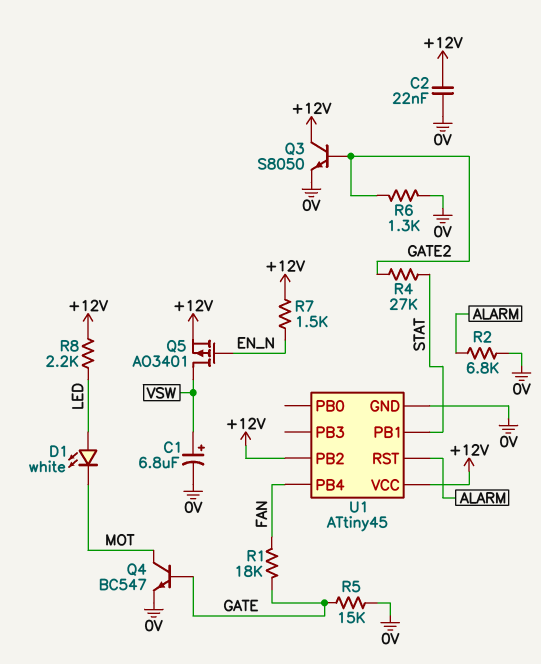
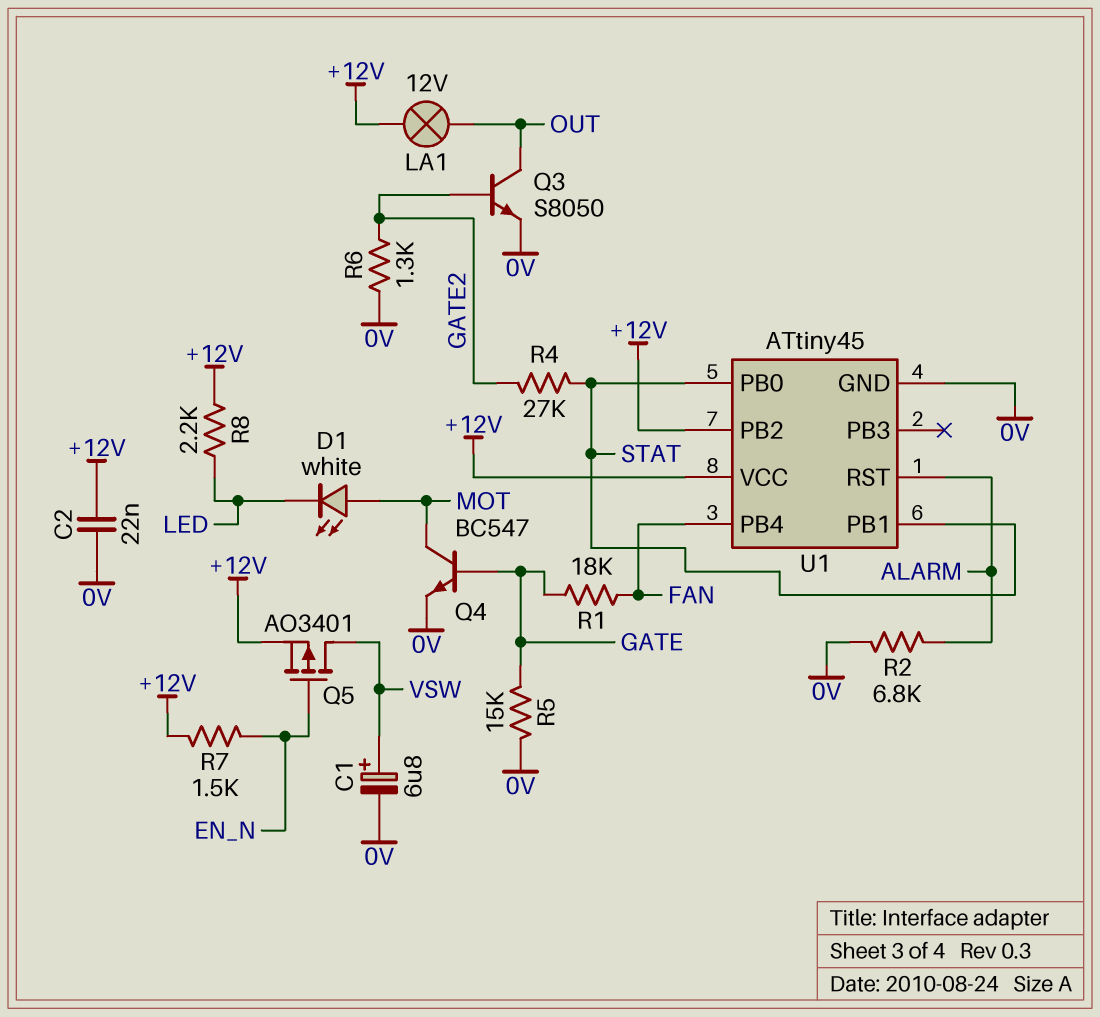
D1: LED white (A LED, K MOT) -> LED white (A MOT, K LED)
LA1: none -> lamp 12V (+12V, OUT)
Q3: NPN S8050 (B GATE2, C +12V, E 0V) -> NPN S8050 (B GATE2, C OUT, E 0V)
U1 pin PB0: none -> STAT

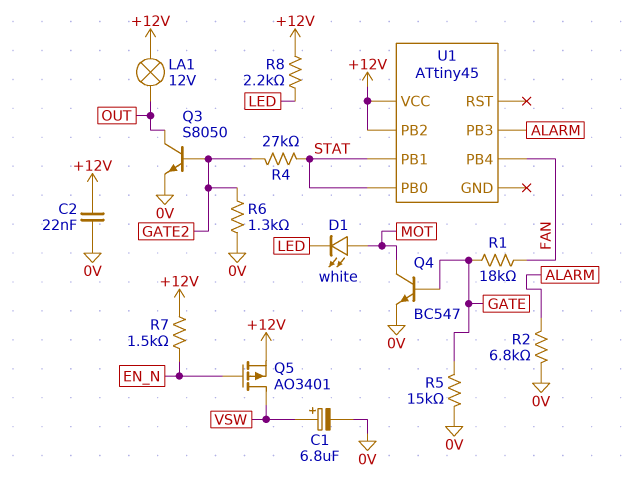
U1 pin GND: 0V -> none
U1 pin PB3: none -> ALARM
U1 pin RST: ALARM -> none

